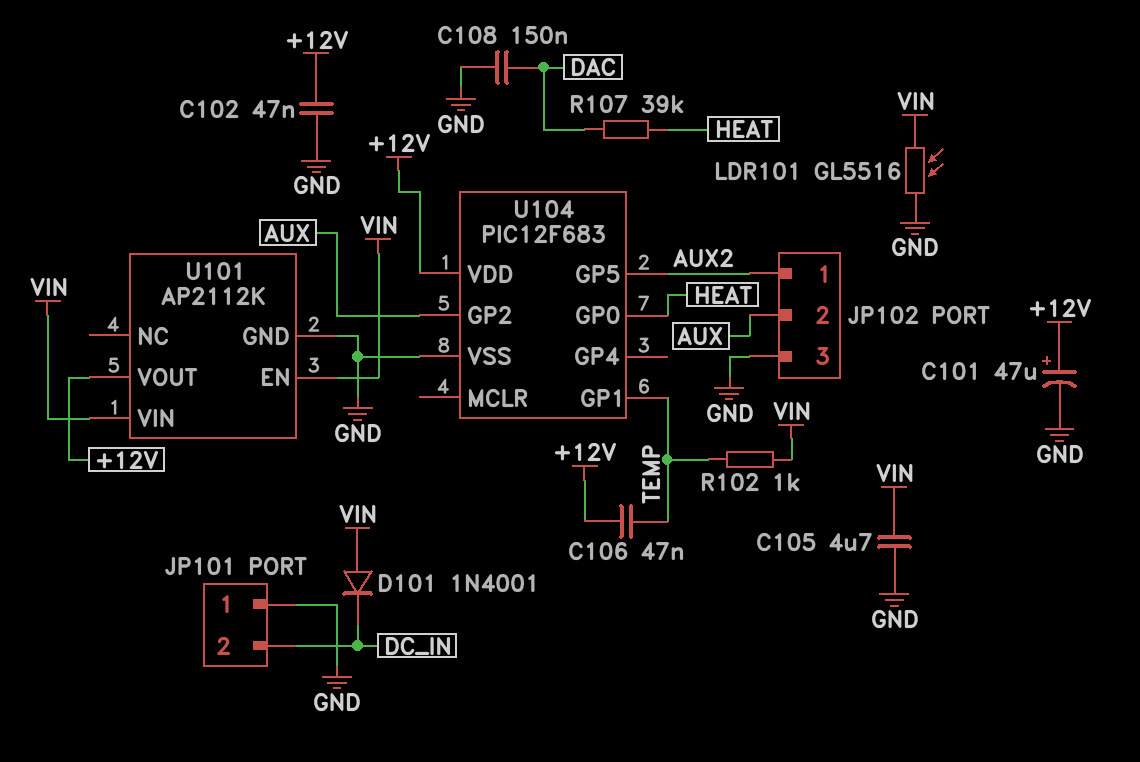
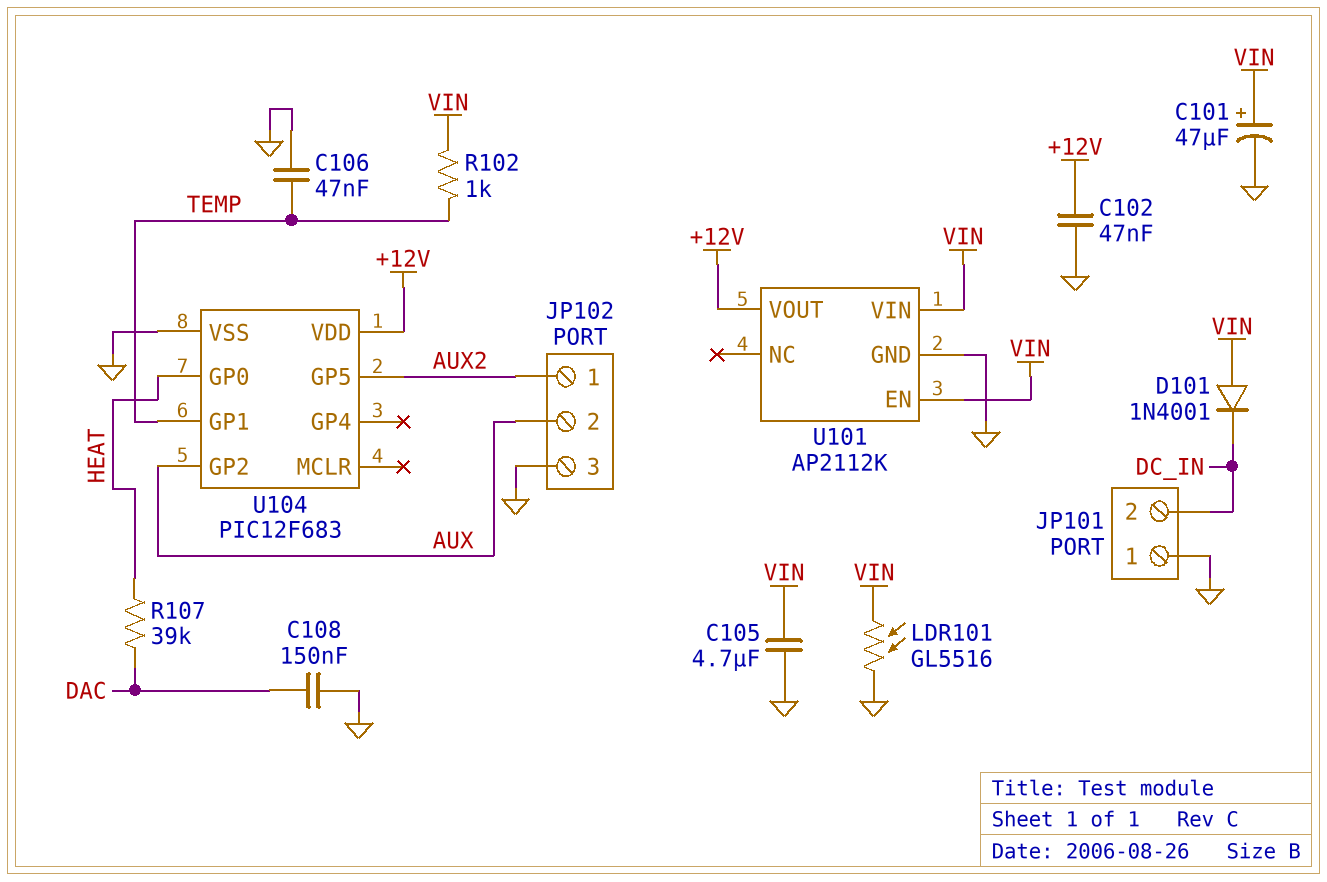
C101: 47uF (plus +12V, minus GND) -> 47uF (plus VIN, minus GND)
C106: 47nF (+12V, TEMP) -> 47nF (GND, TEMP)

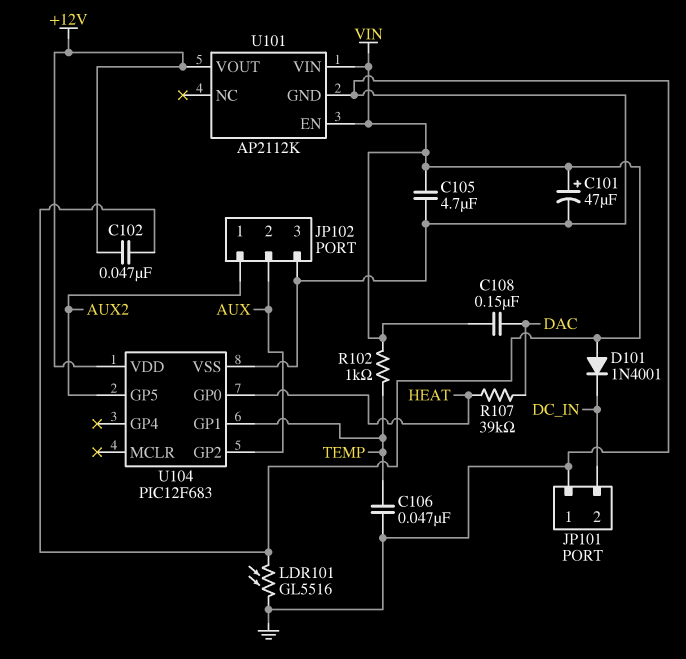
C102: 47nF (+12V, GND) -> 47nF (+12V, VIN)
C108: 150nF (DAC, GND) -> 150nF (DAC, VIN)

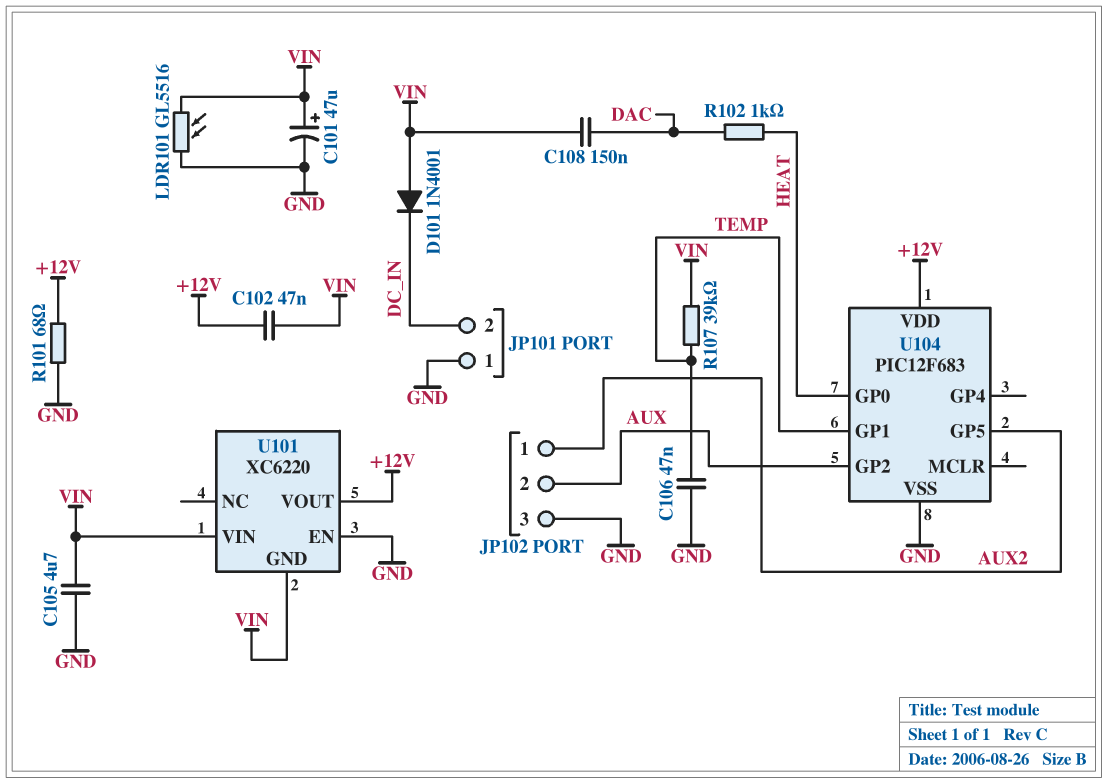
R101: none -> 68 (+12V, GND)
R102: 1k (TEMP, VIN) -> 1k (DAC, HEAT)
R107: 39k (DAC, HEAT) -> 39k (TEMP, VIN)
U101: AP2112K -> XC6220
U101 pin EN: VIN -> GND
U101 pin GND: GND -> VIN

